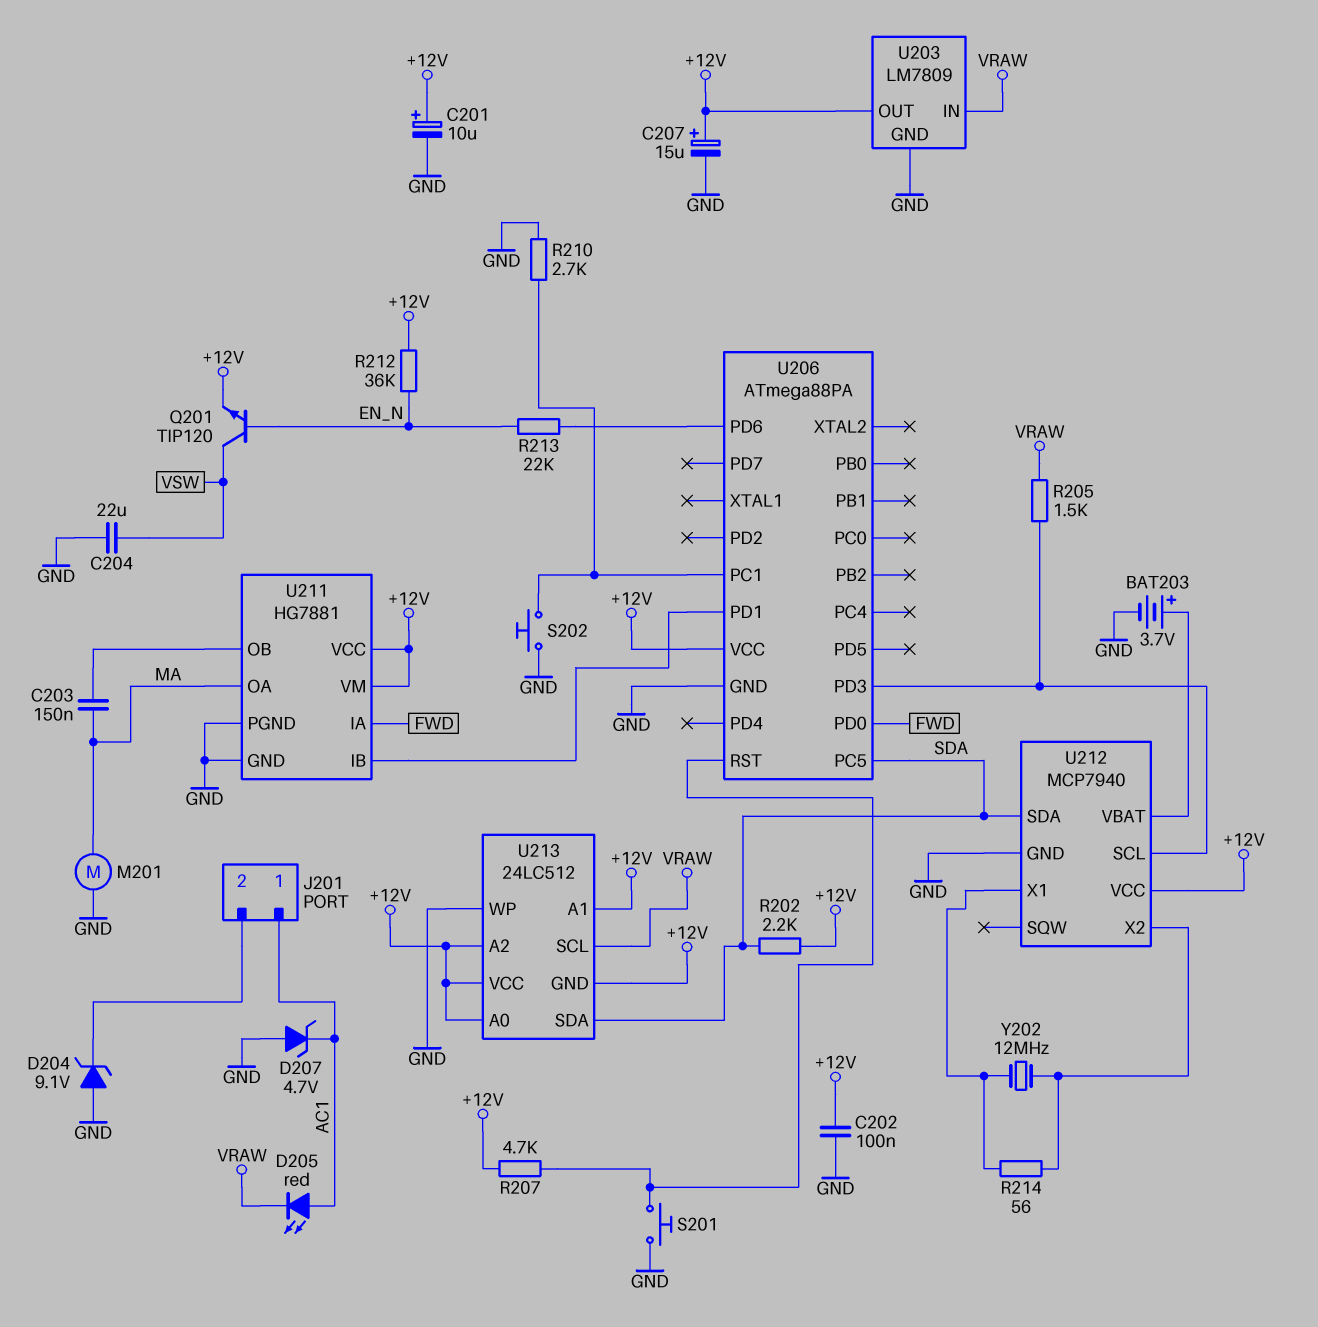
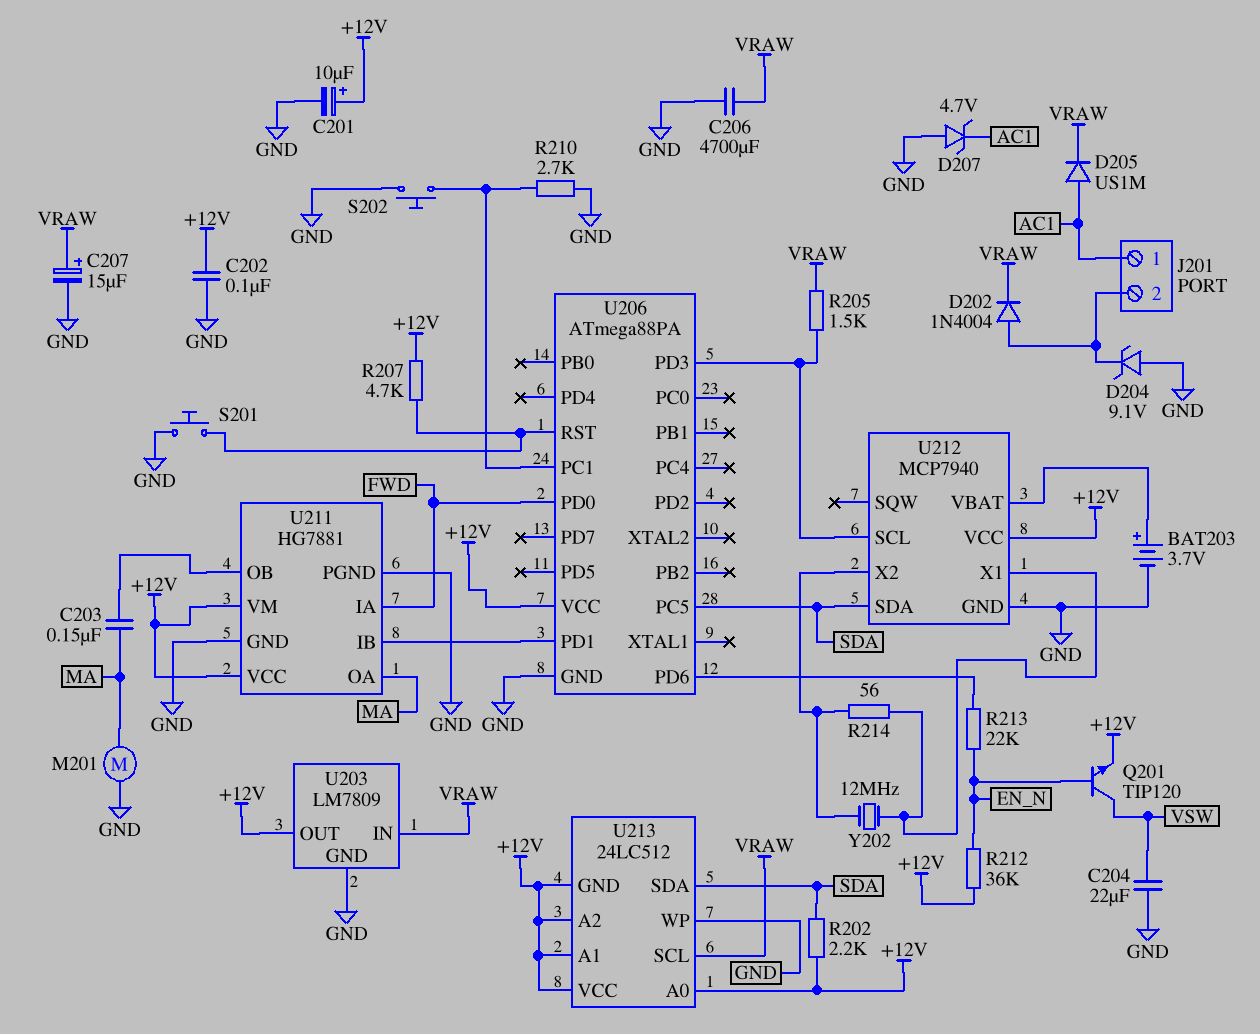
C206: none -> 4700uF (GND, VRAW)
C207: 15uF (plus +12V, minus GND) -> 15uF (plus VRAW, minus GND)
D202: none -> diode 1N4004 (A J201/2, K VRAW)
D205: LED red (A AC1, K VRAW) -> diode US1M (A AC1, K VRAW)

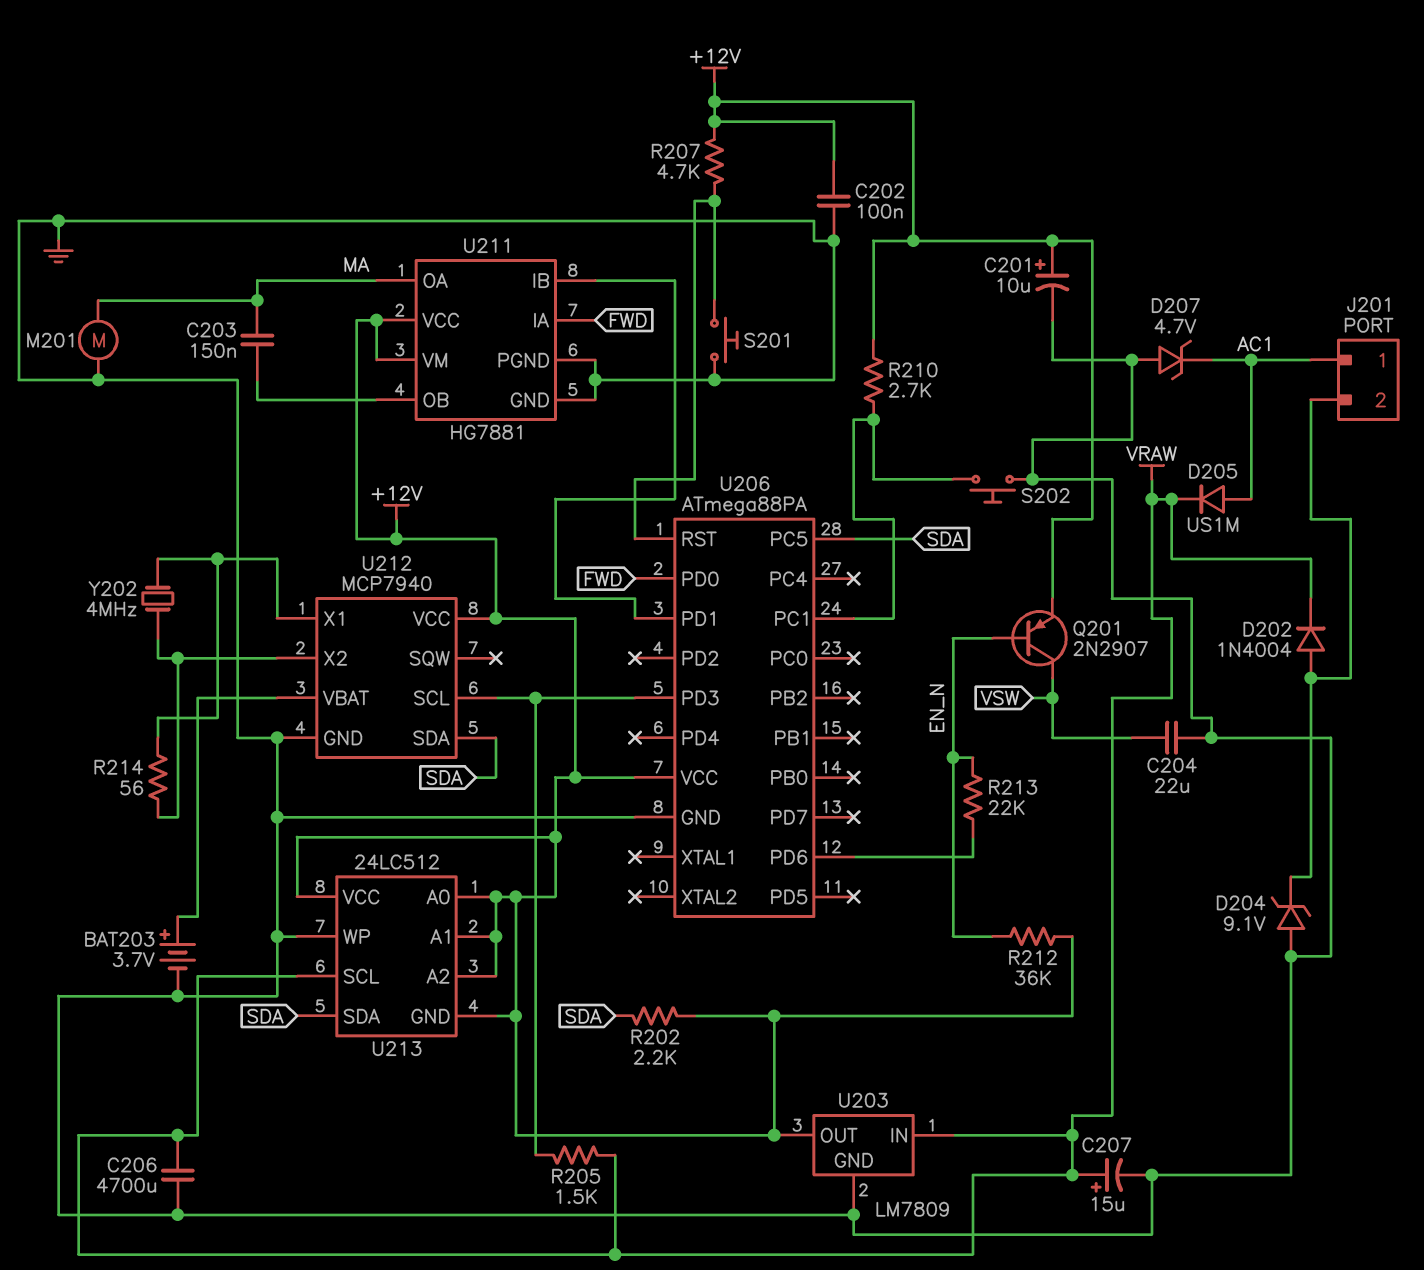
Q201: NPN TIP120 (B EN_N, C VSW, E +12V) -> PNP 2N2907 (B EN_N, C VSW, E +12V)
R210: 2.7k (GND, U206/PC1) -> 2.7k (+12V, U206/PC1)
Y202: 12MHz (U212/X1, U212/X2) -> 4MHz (U212/X1, U212/X2)

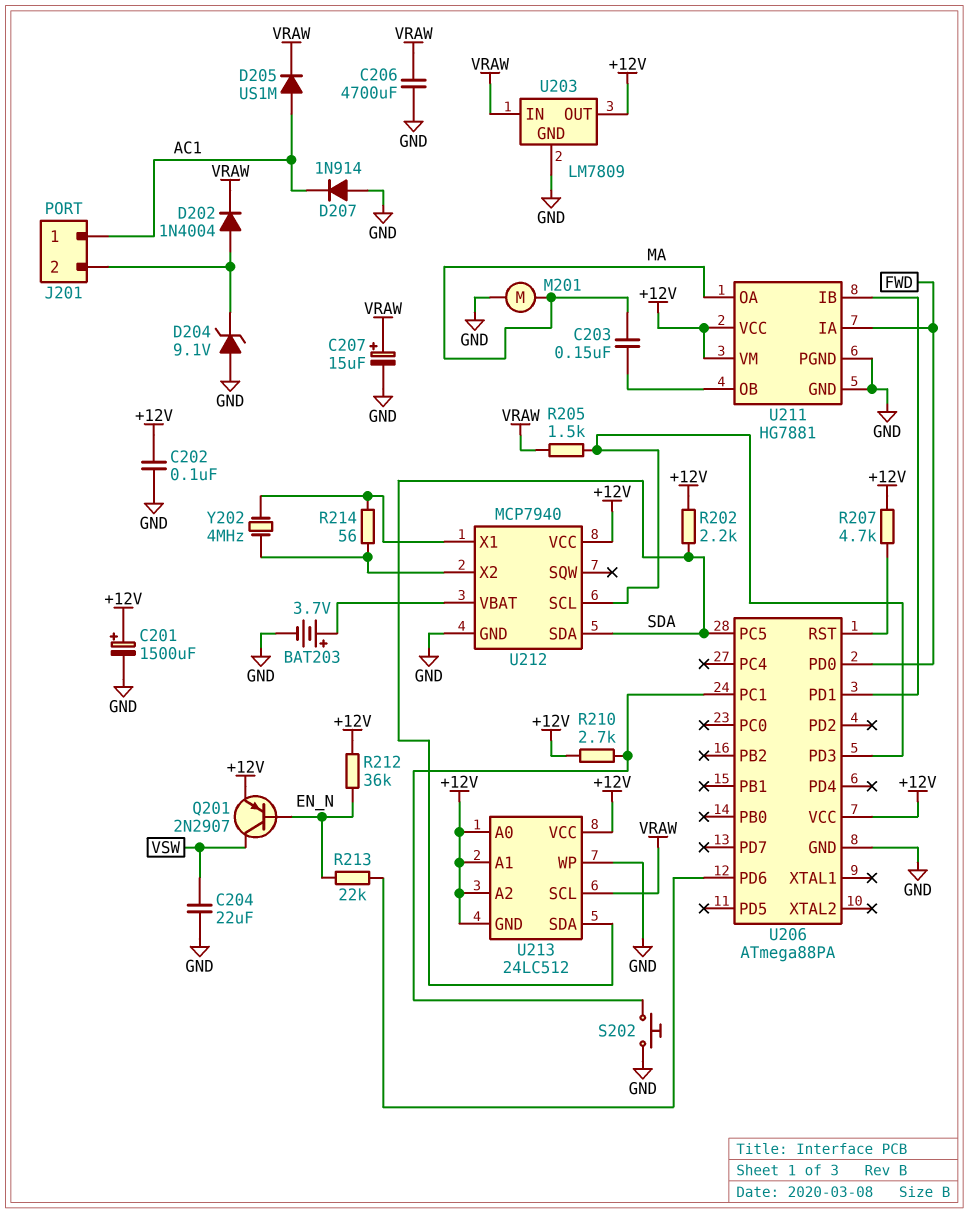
C201: 10uF (plus +12V, minus GND) -> 1500uF (plus +12V, minus GND)
D207: zener 4.7V (A GND, K AC1) -> diode 1N914 (A GND, K AC1)
S201: button (GND, U206/RST) -> none

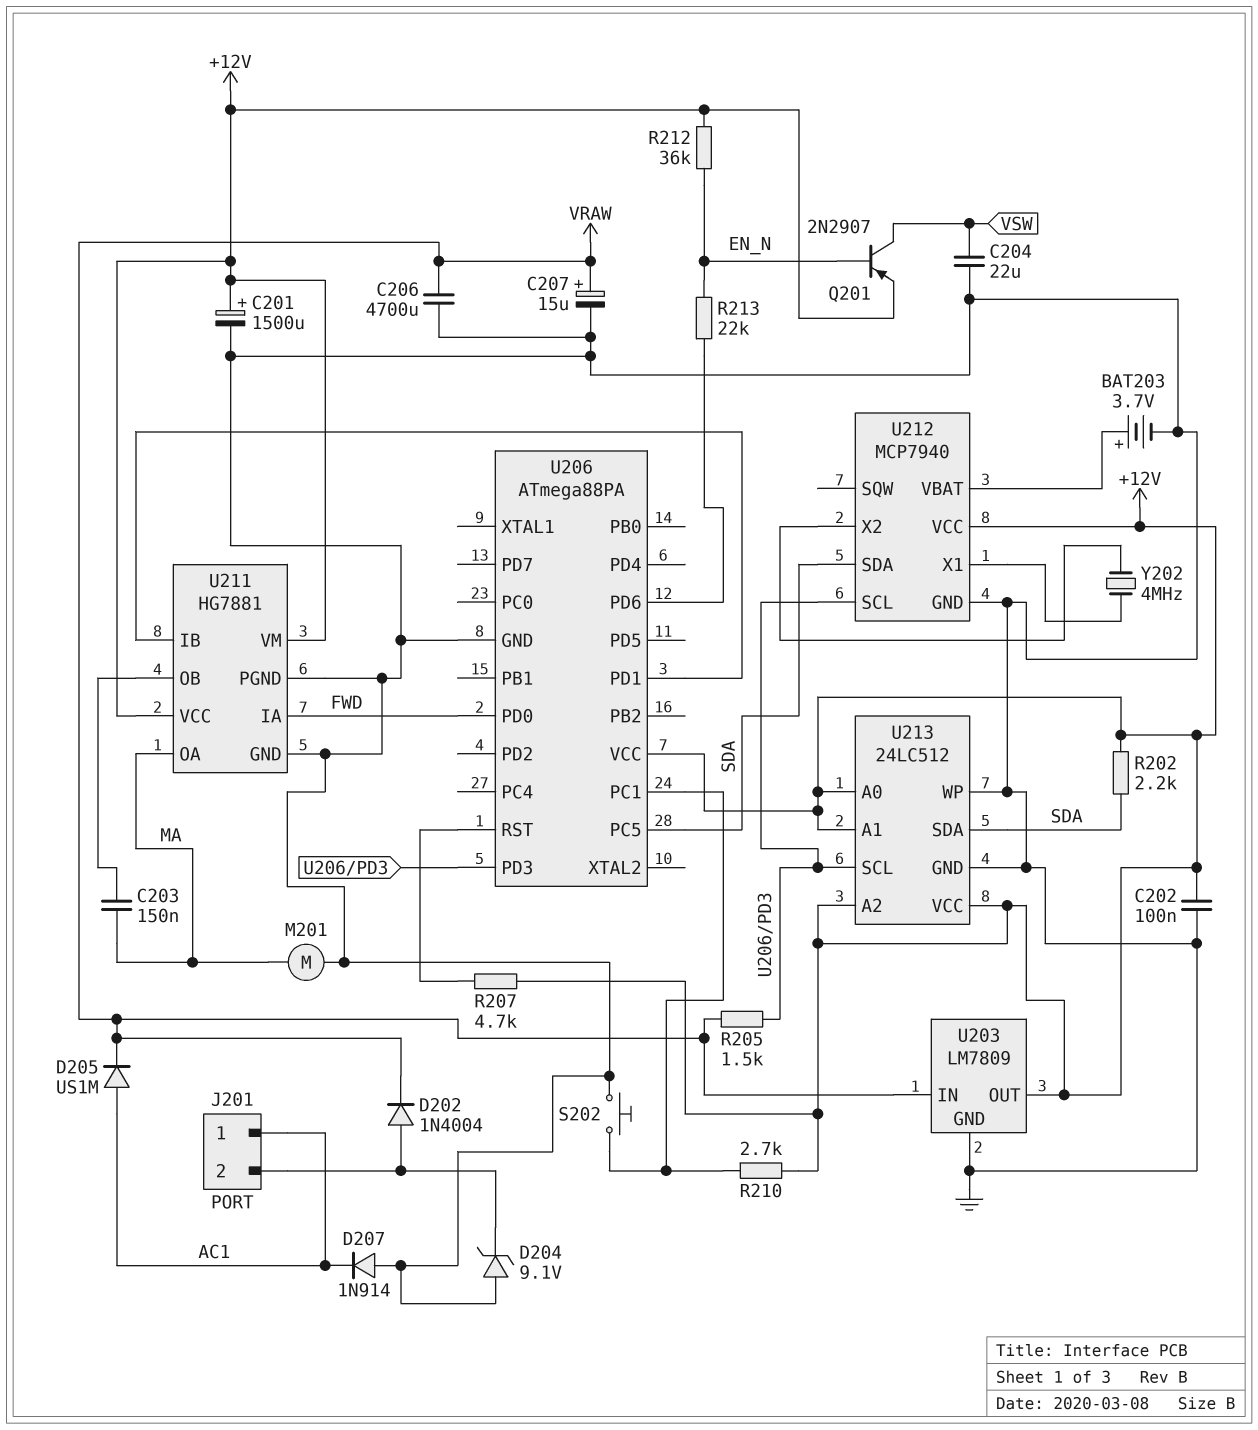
R214: 56 (U212/X1, U212/X2) -> none
U213 pin GND: +12V -> GND
U213 pin SCL: VRAW -> U206/PD3

